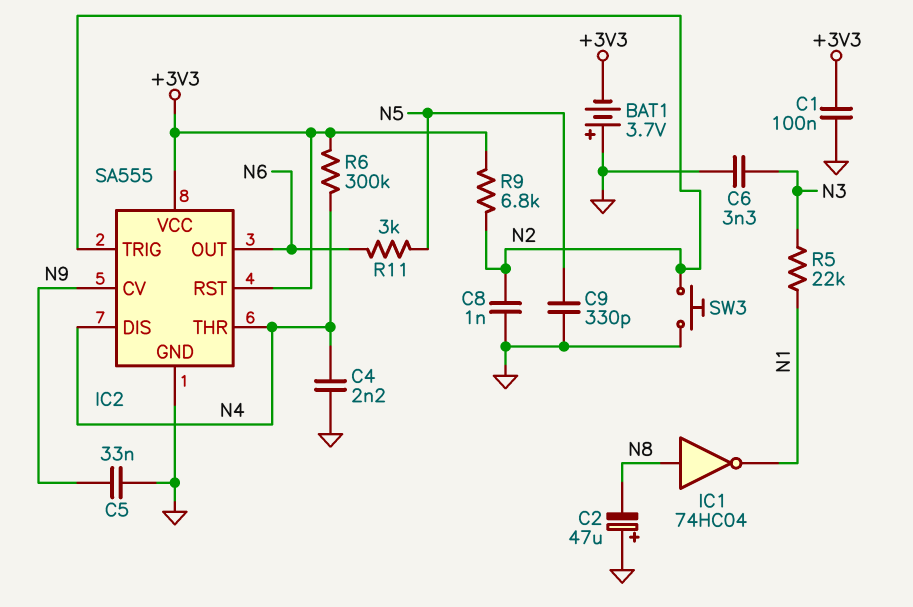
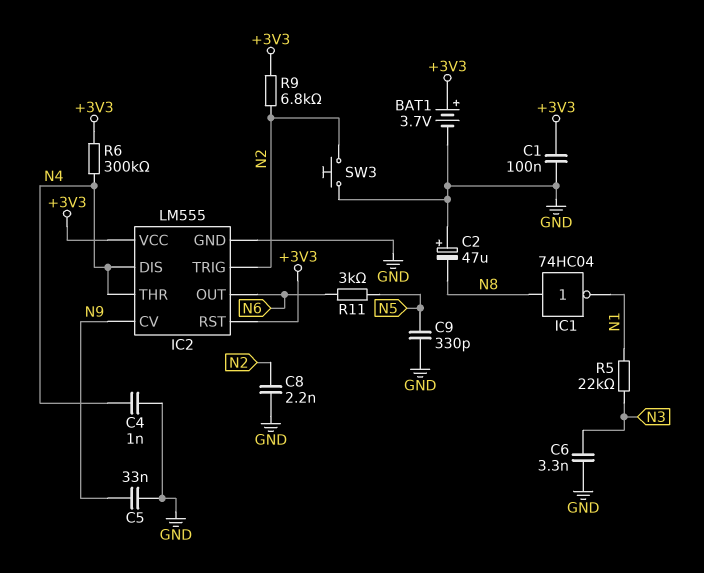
BAT1: 3.7V (plus GND, minus +3V3) -> 3.7V (plus +3V3, minus GND)
C4: 2.2nF (GND, N4) -> 1nF (GND, N4)
C8: 1nF (GND, N2) -> 2.2nF (GND, N2)
IC2: SA555 -> LM555

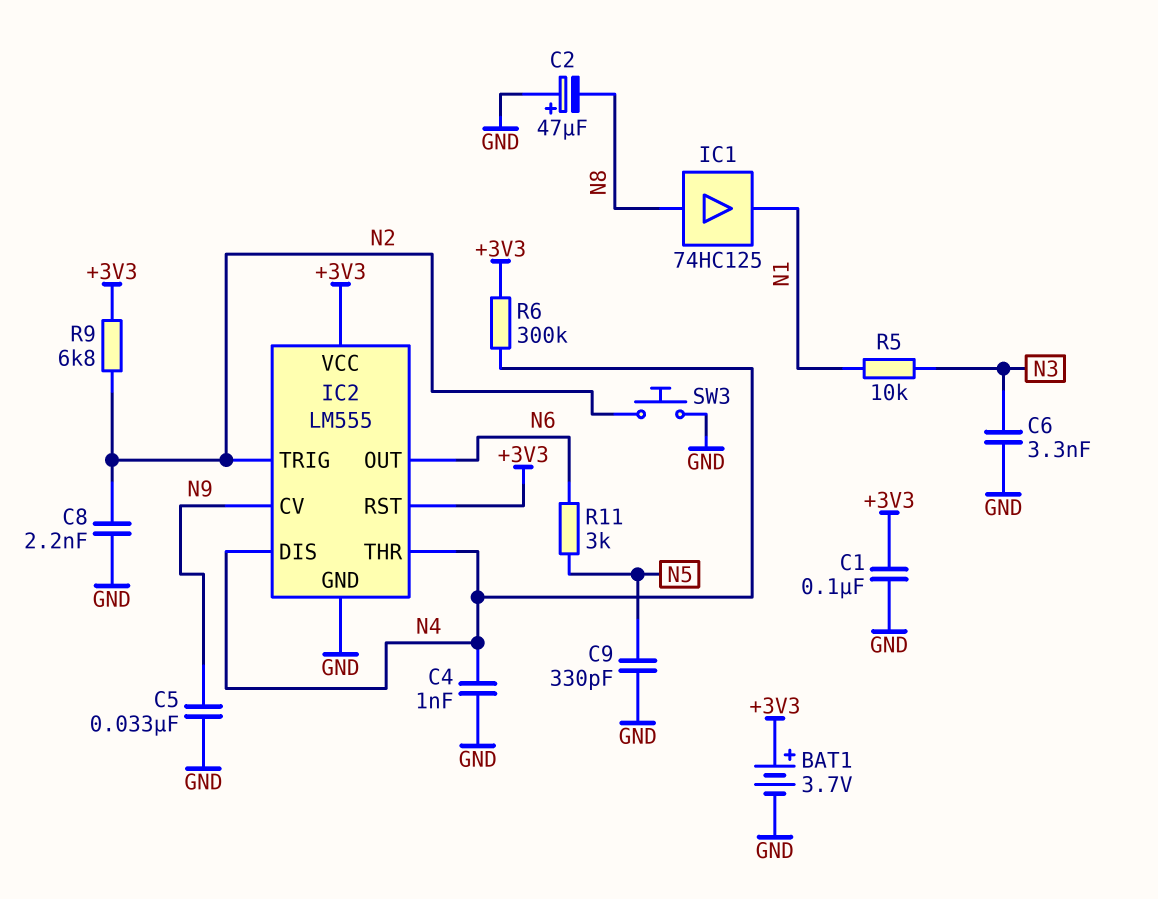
IC1: NOT 74HC04 (in N8, out N1) -> buffer 74HC125 (in N8, out N1)
R5: 22k (N1, N3) -> 10k (N1, N3)

